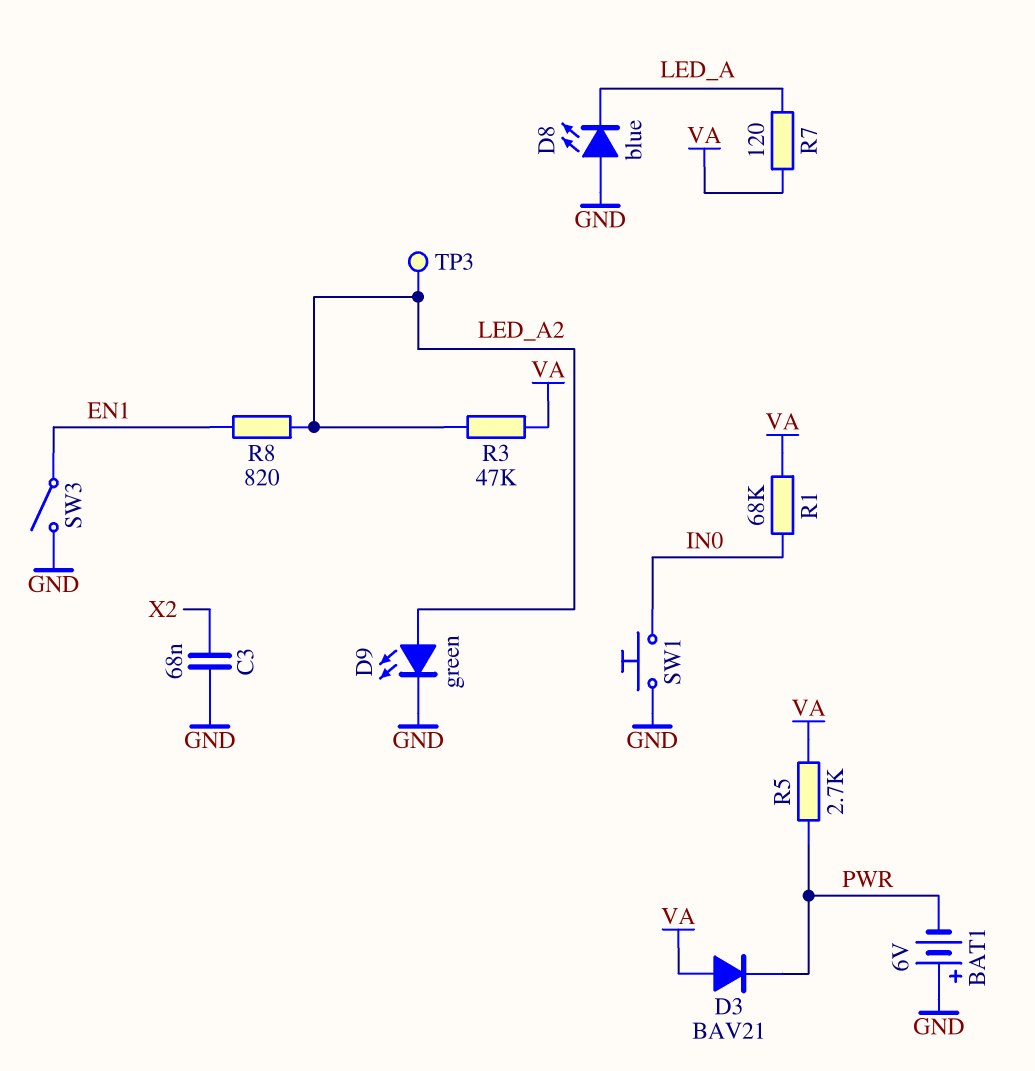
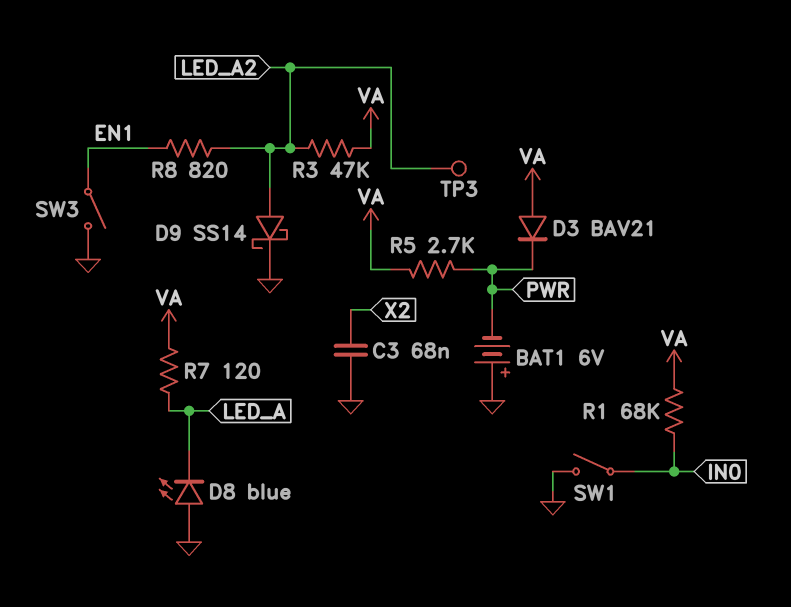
D9: LED green (A LED_A2, K GND) -> schottky SS14 (A LED_A2, K GND)
SW1: button (GND, IN0) -> switch (GND, IN0)

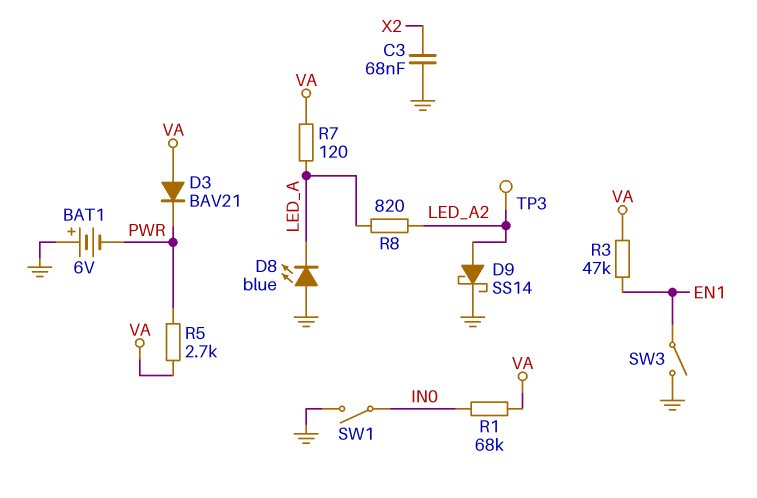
R3: 47k (LED_A2, VA) -> 47k (EN1, VA)
R8: 820 (EN1, LED_A2) -> 820 (LED_A, LED_A2)

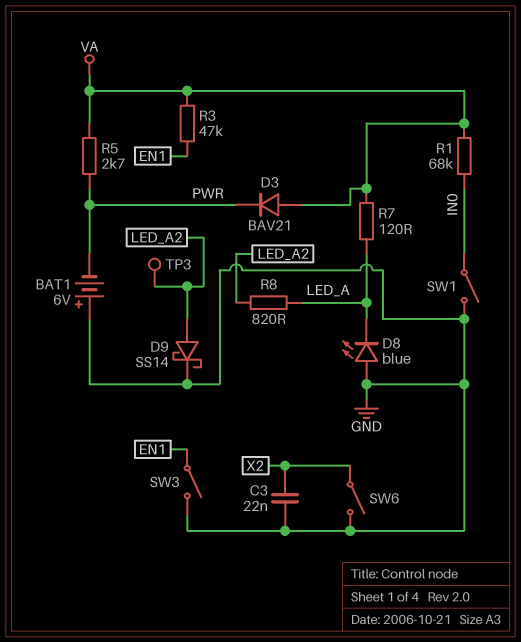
C3: 68nF (GND, X2) -> 22nF (GND, X2)
SW6: none -> switch (GND, X2)

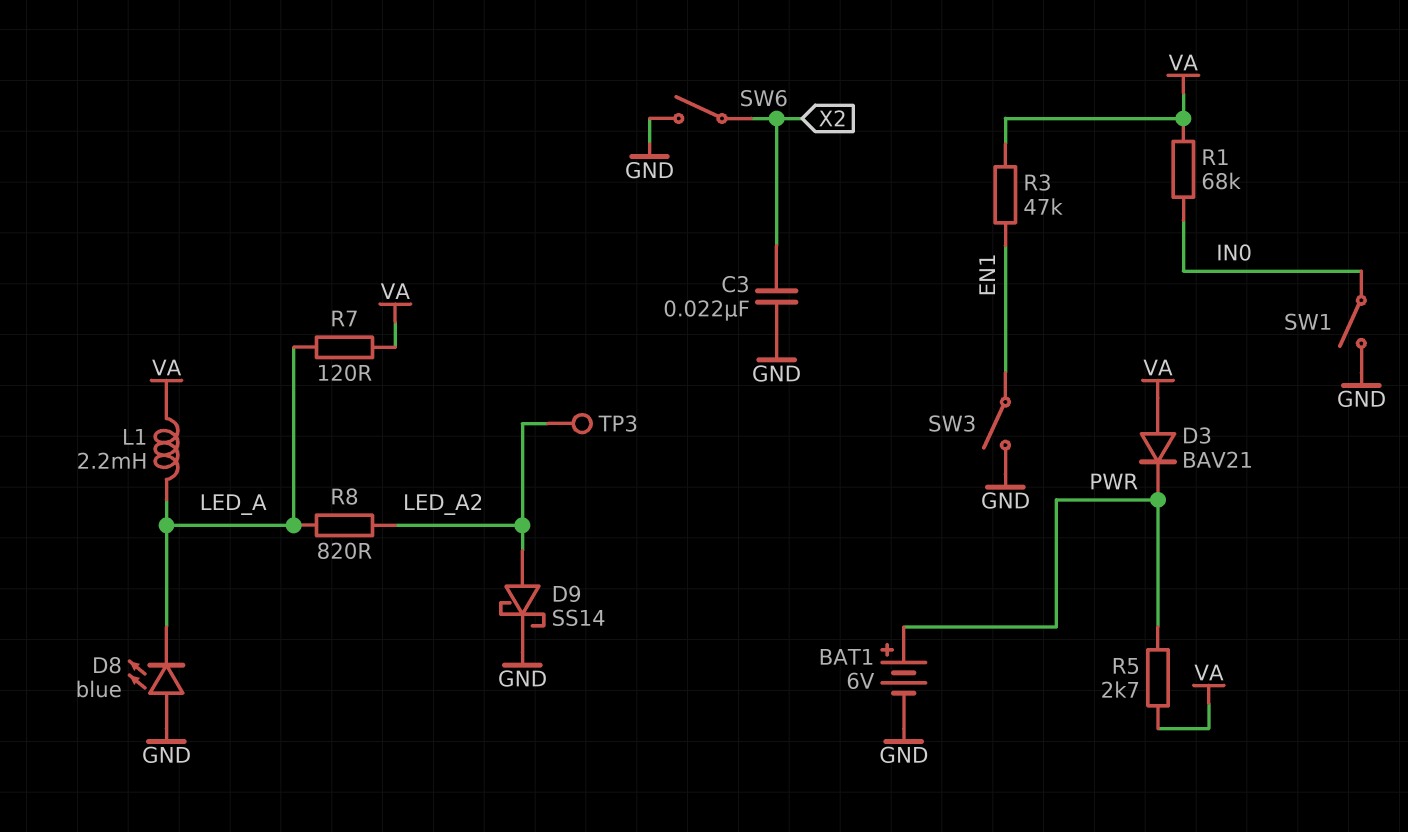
BAT1: 6V (plus GND, minus PWR) -> 6V (plus PWR, minus GND)
L1: none -> 2.2mH (LED_A, VA)

